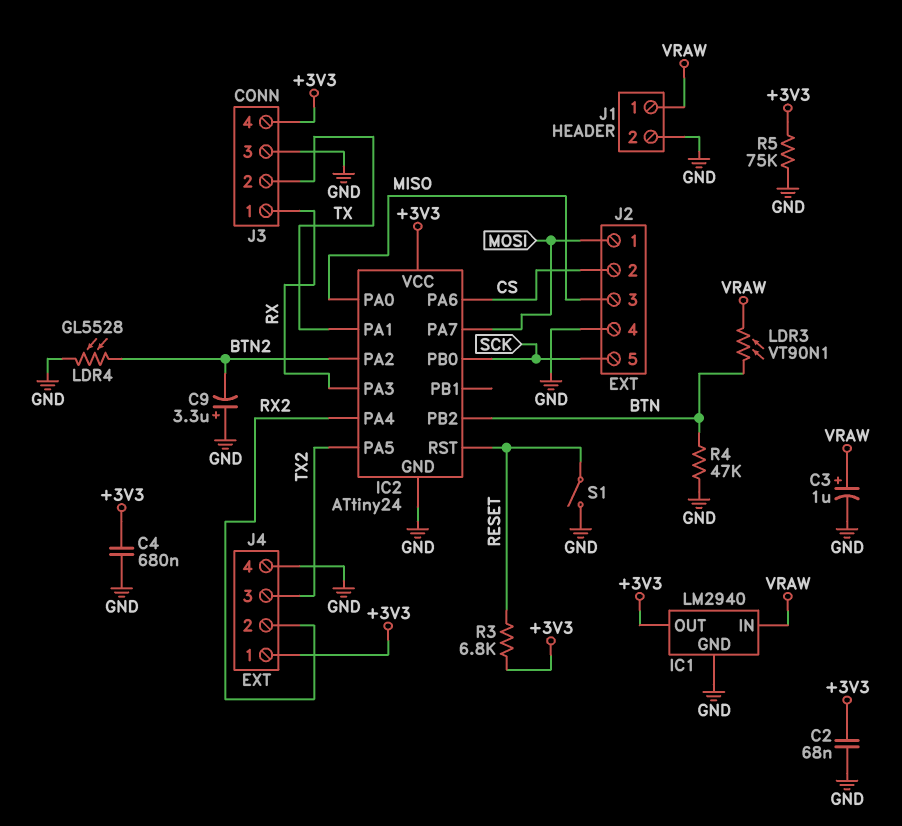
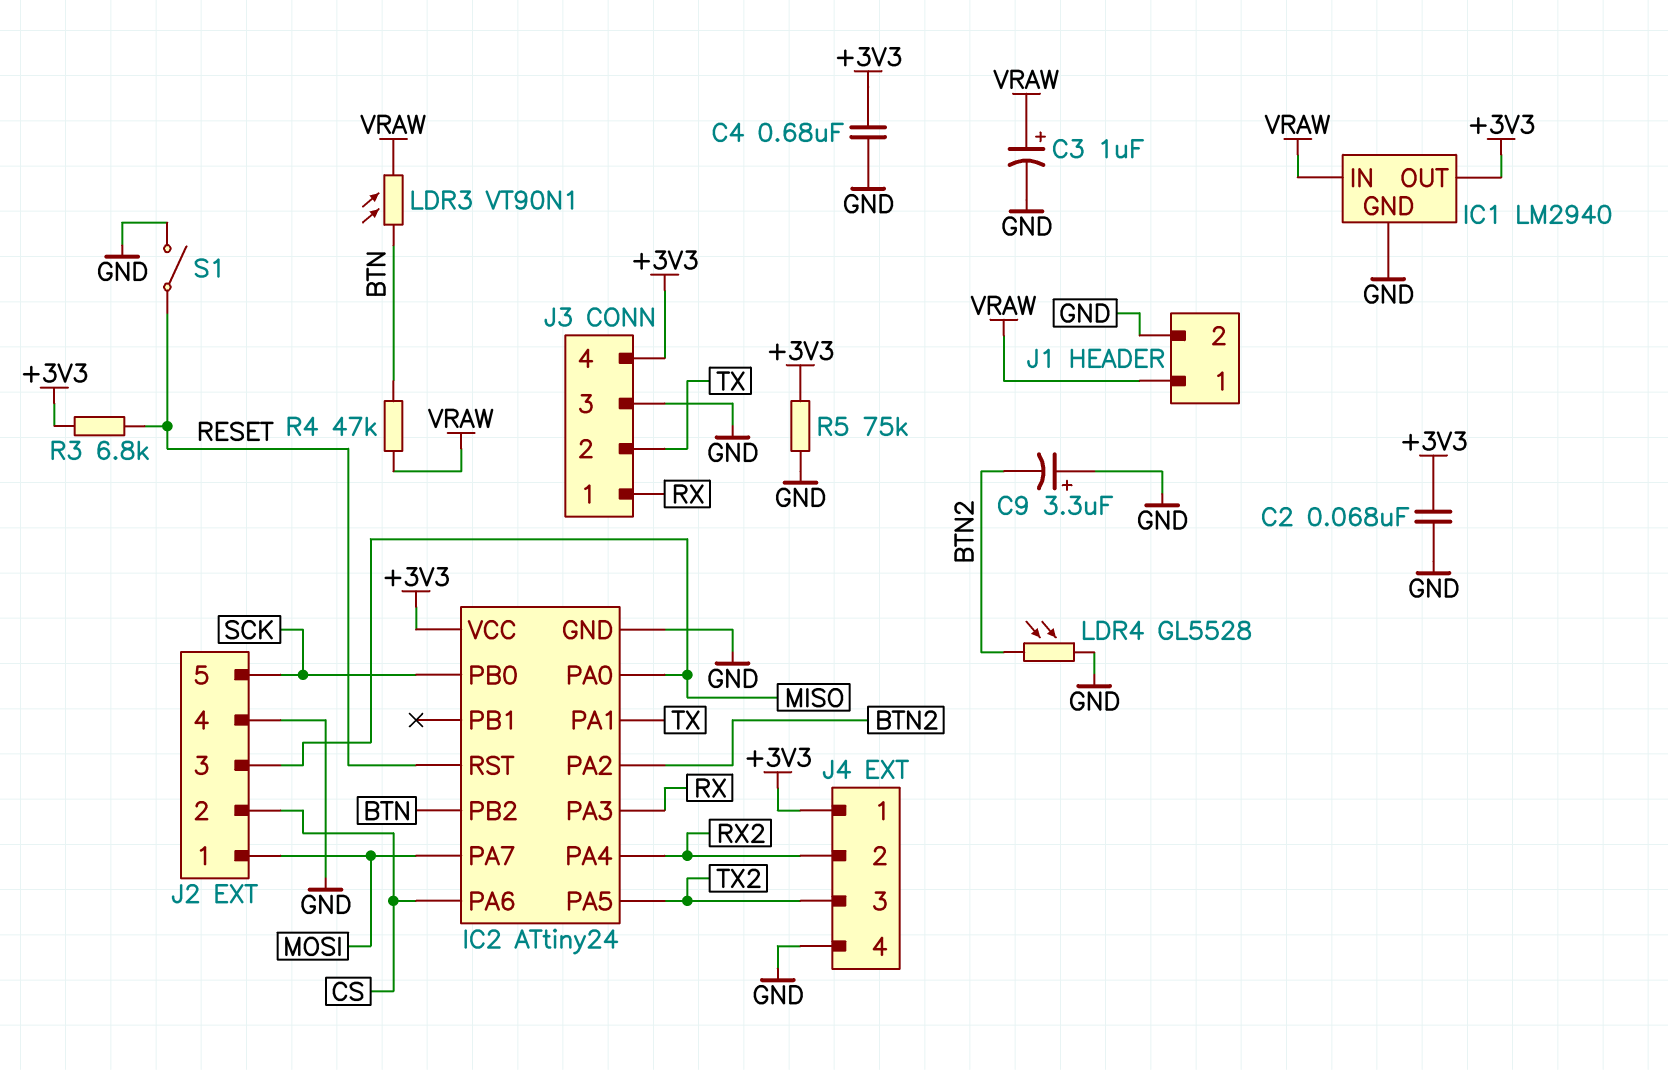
R4: 47k (BTN, GND) -> 47k (BTN, VRAW)

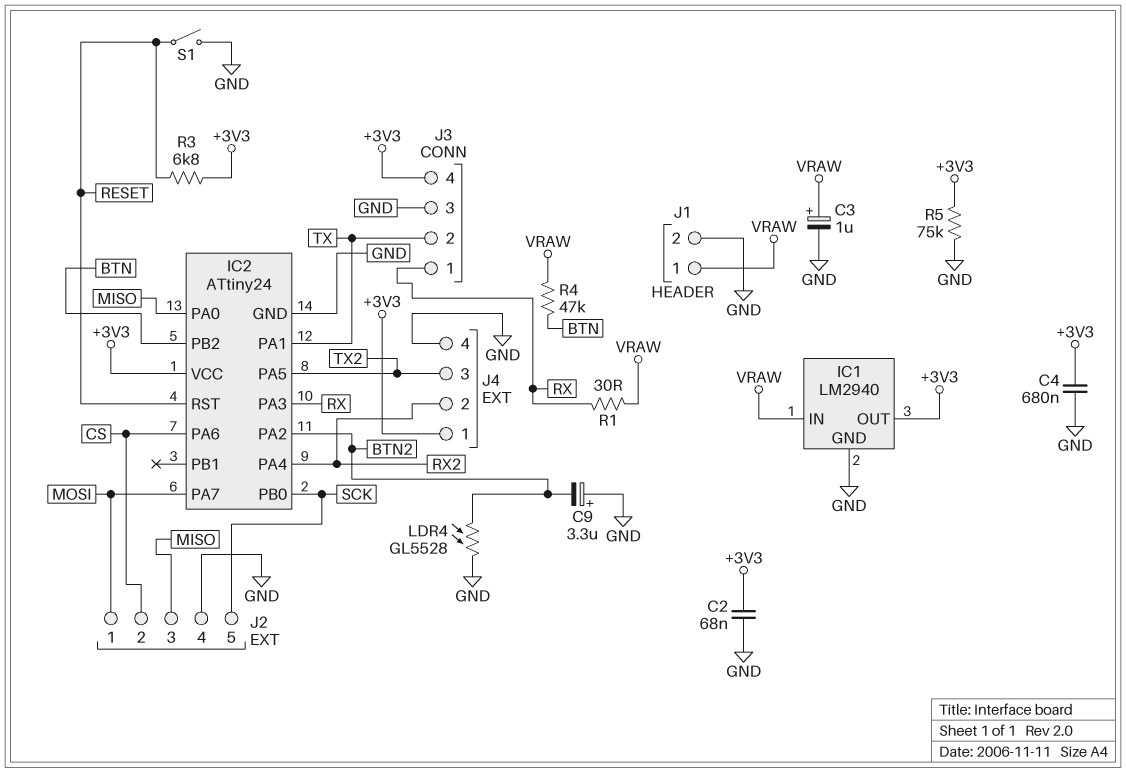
LDR3: VT90N1 (BTN, VRAW) -> none
R1: none -> 30 (RX, VRAW)

